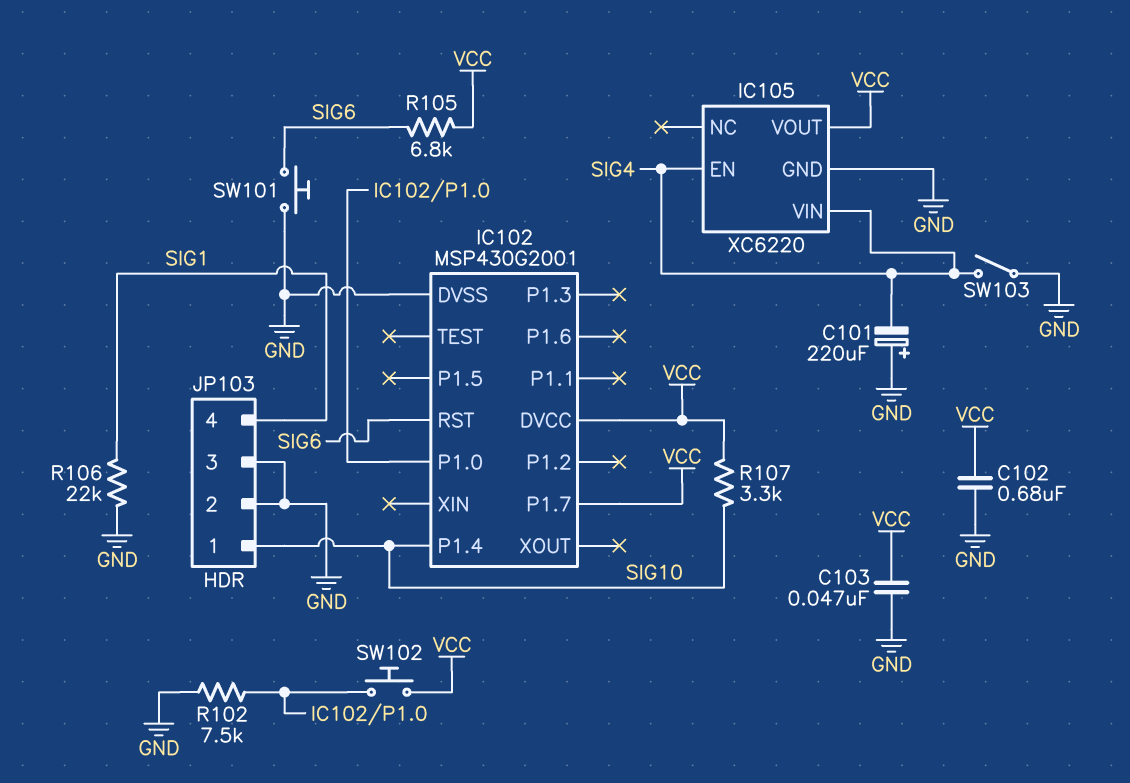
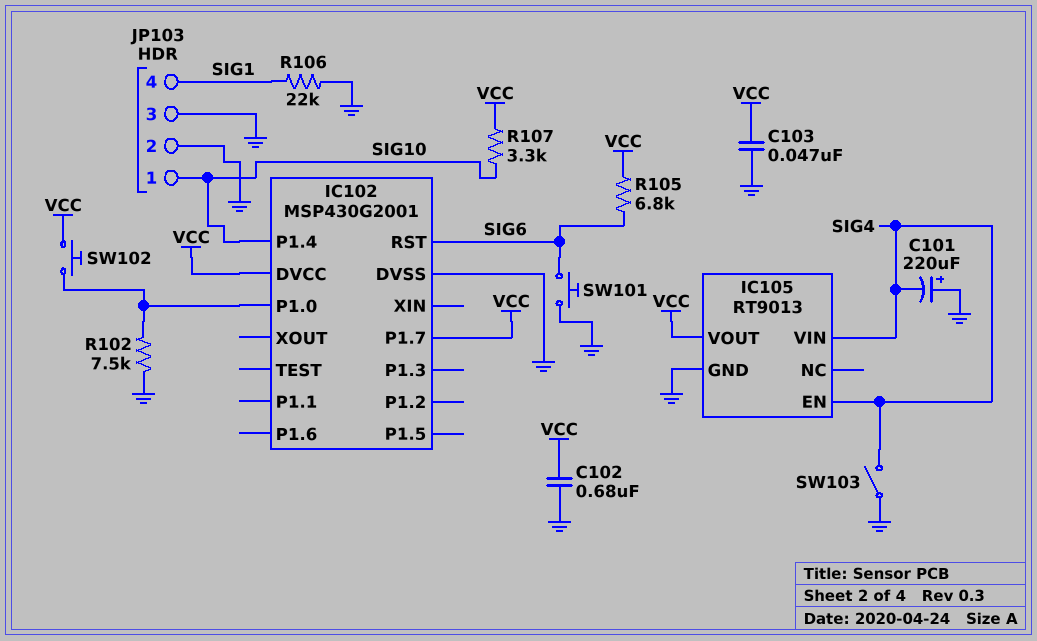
IC105: XC6220 -> RT9013

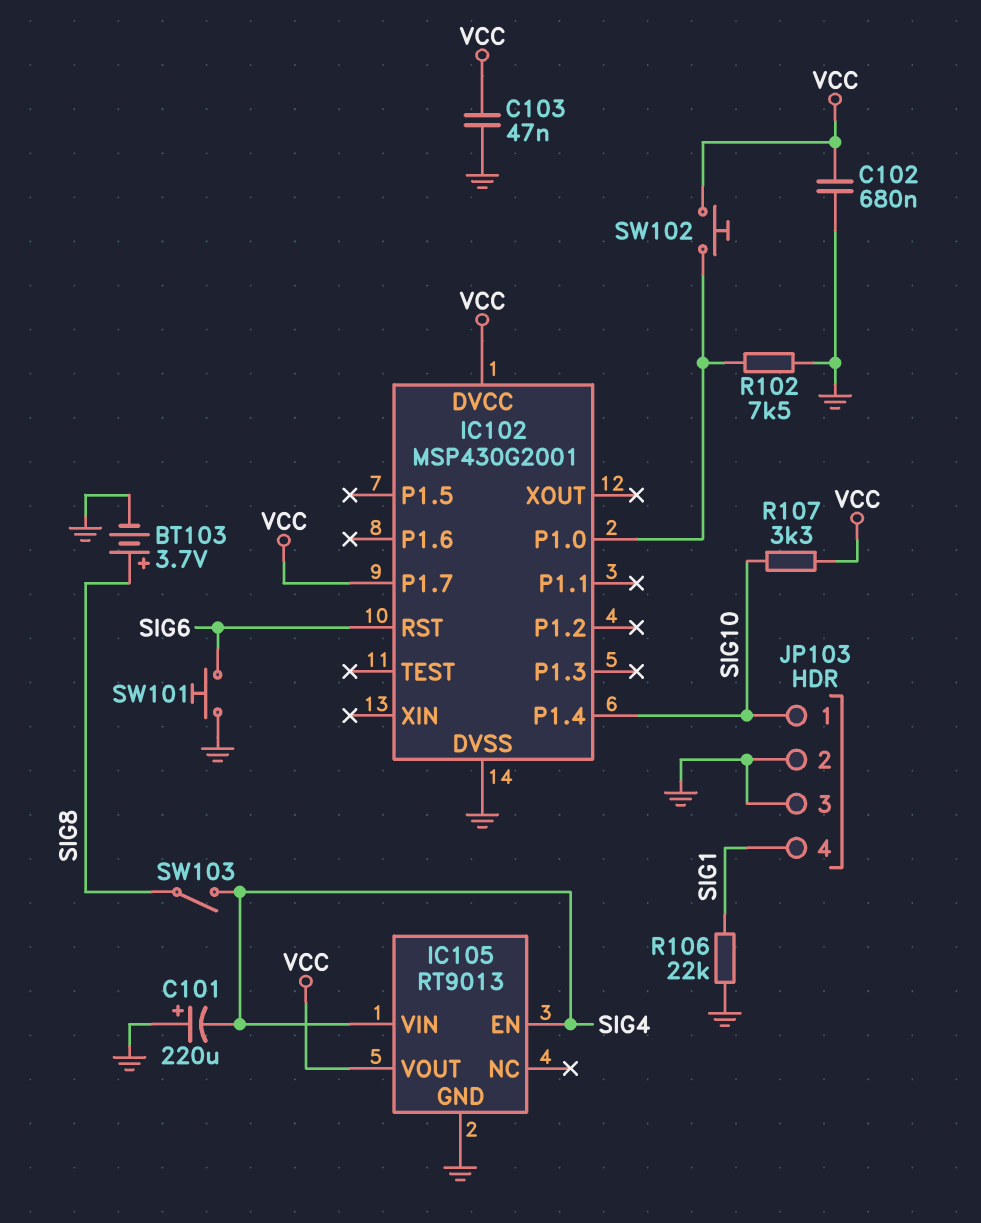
BT103: none -> 3.7V (plus SIG8, minus GND)
R105: 6.8k (SIG6, VCC) -> none
SW103: switch (GND, SIG4) -> switch (SIG4, SIG8)

